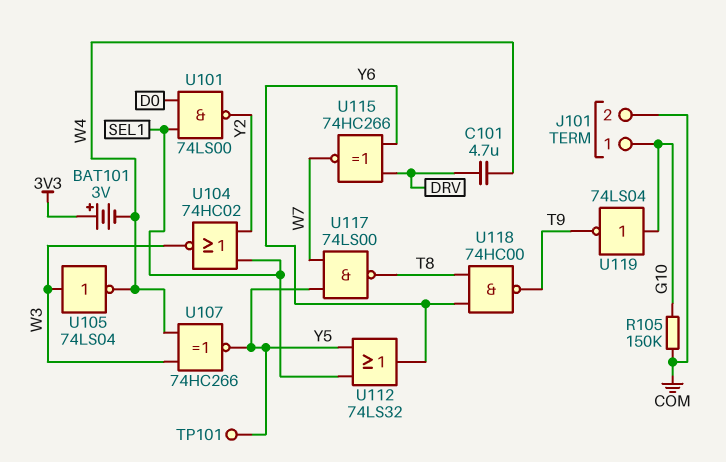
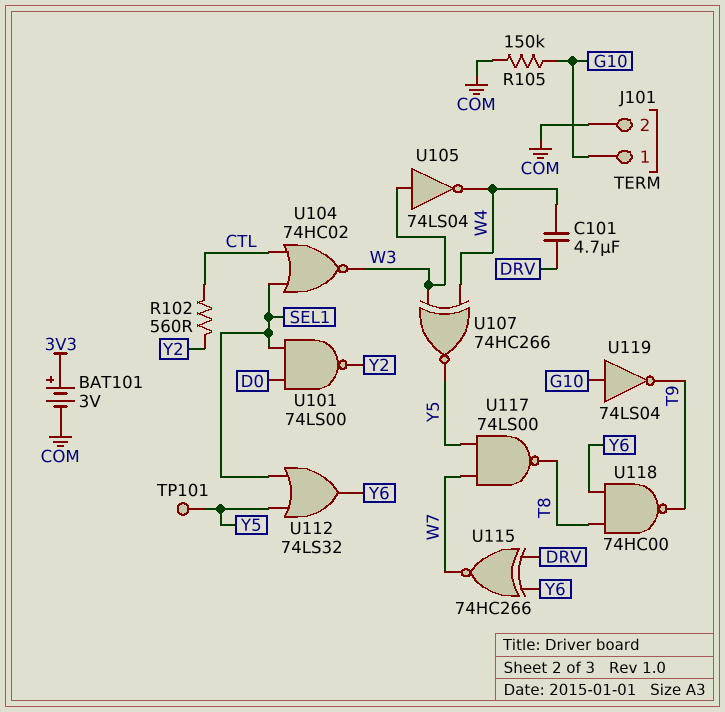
BAT101: 3V (plus 3V3, minus W4) -> 3V (plus 3V3, minus COM)
R102: none -> 560 (CTL, Y2)
U104: NOR 74HC02 (in SEL1, in Y2, out W3) -> NOR 74HC02 (in CTL, in SEL1, out W3)

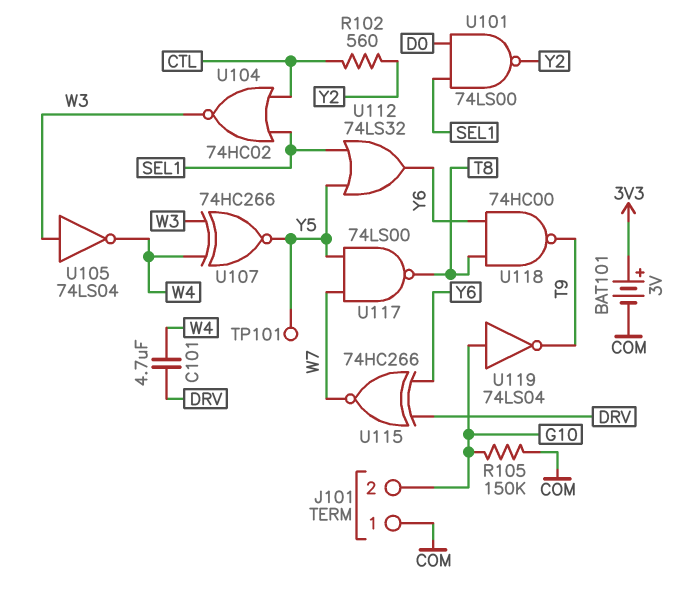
J101 pin 1: G10 -> COM
J101 pin 2: COM -> G10

